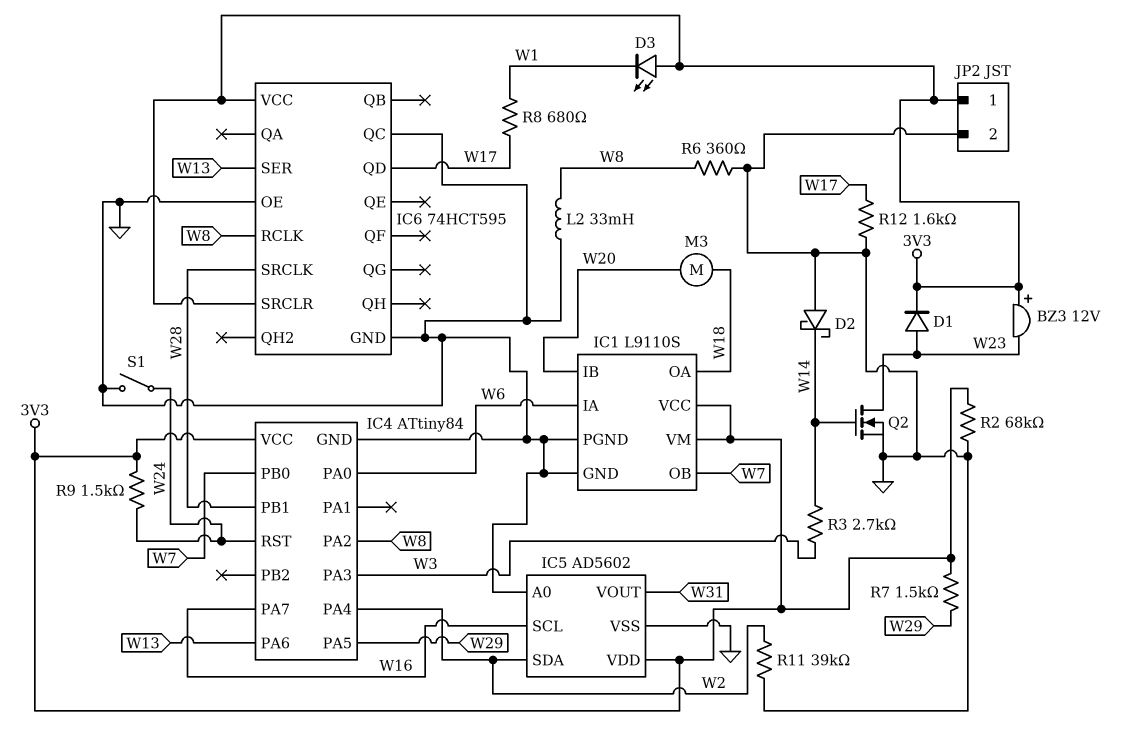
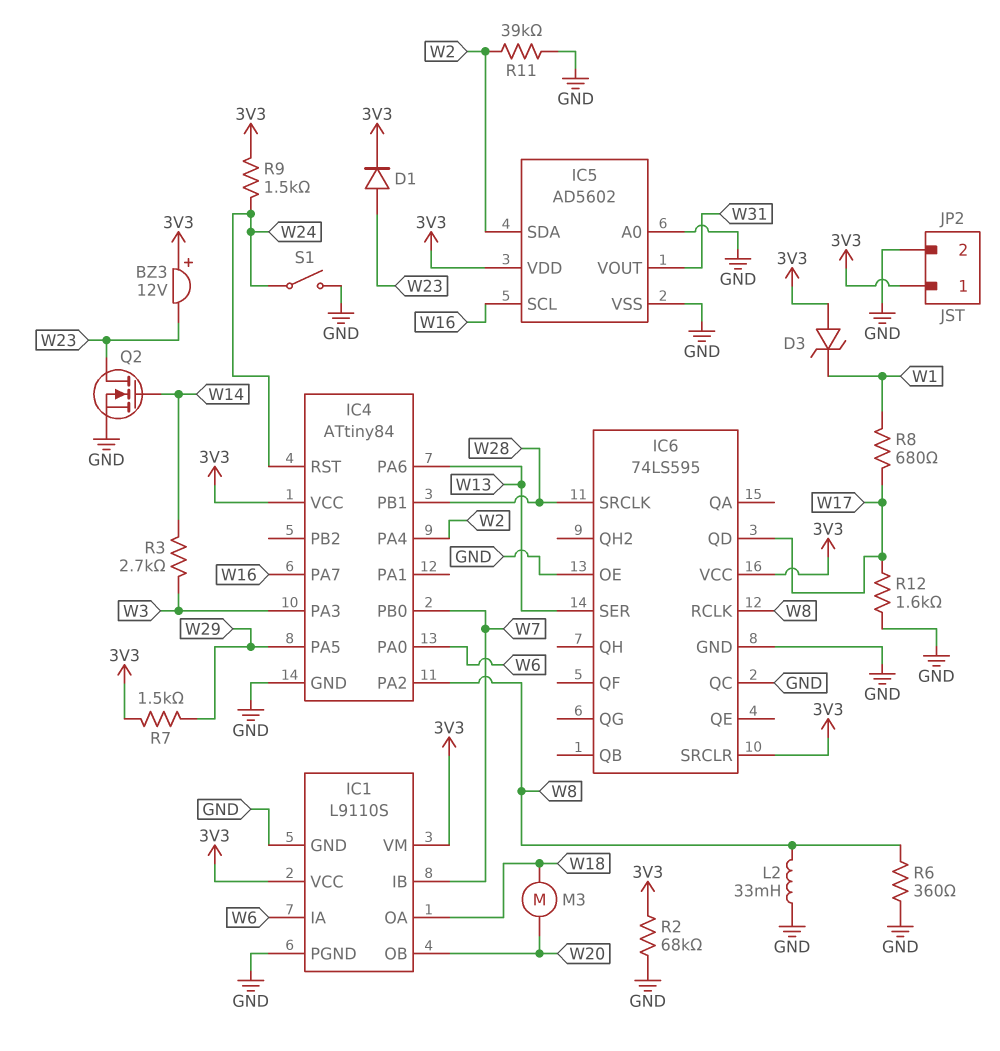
D2: schottky (A GND, K W14) -> none
D3: LED (A 3V3, K W1) -> zener (A 3V3, K W1)
IC1 pin IB: W20 -> W7
IC1 pin OB: W7 -> W20
IC6: 74HCT595 -> 74LS595

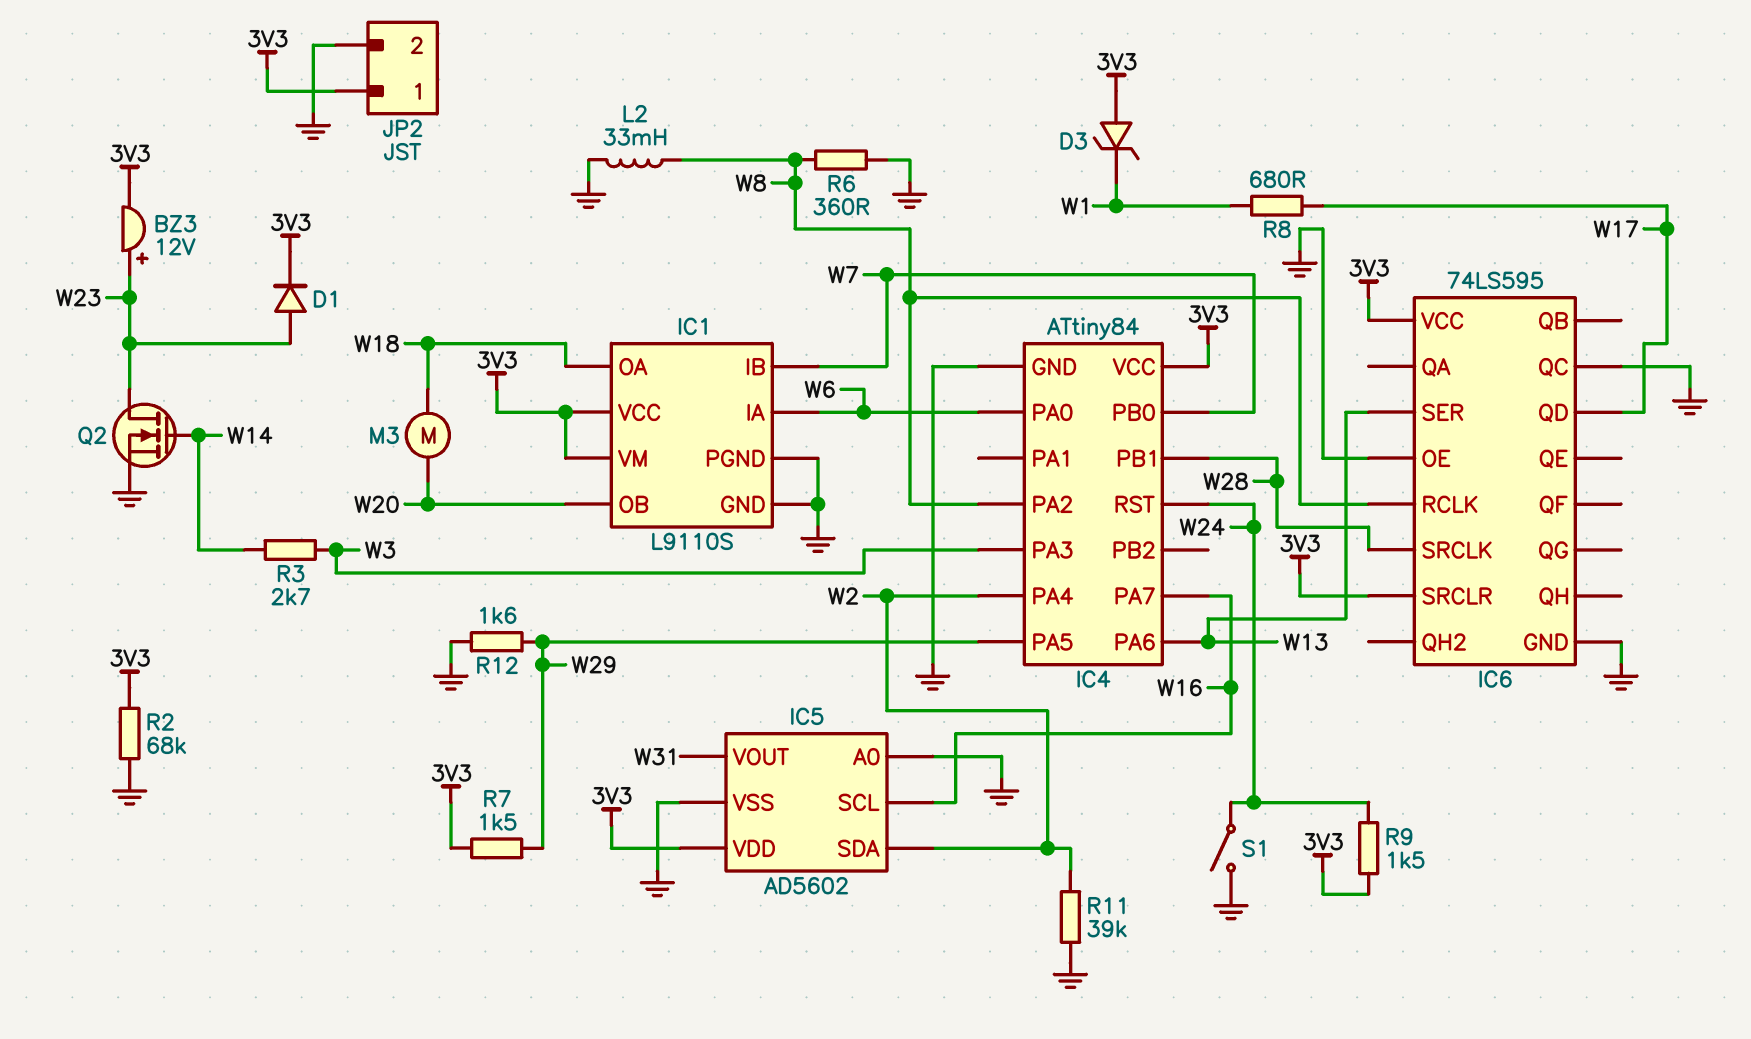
BZ3: buzzer 12V (plus 3V3, minus W23) -> buzzer 12V (plus W23, minus 3V3)
R12: 1.6k (GND, W17) -> 1.6k (GND, W29)

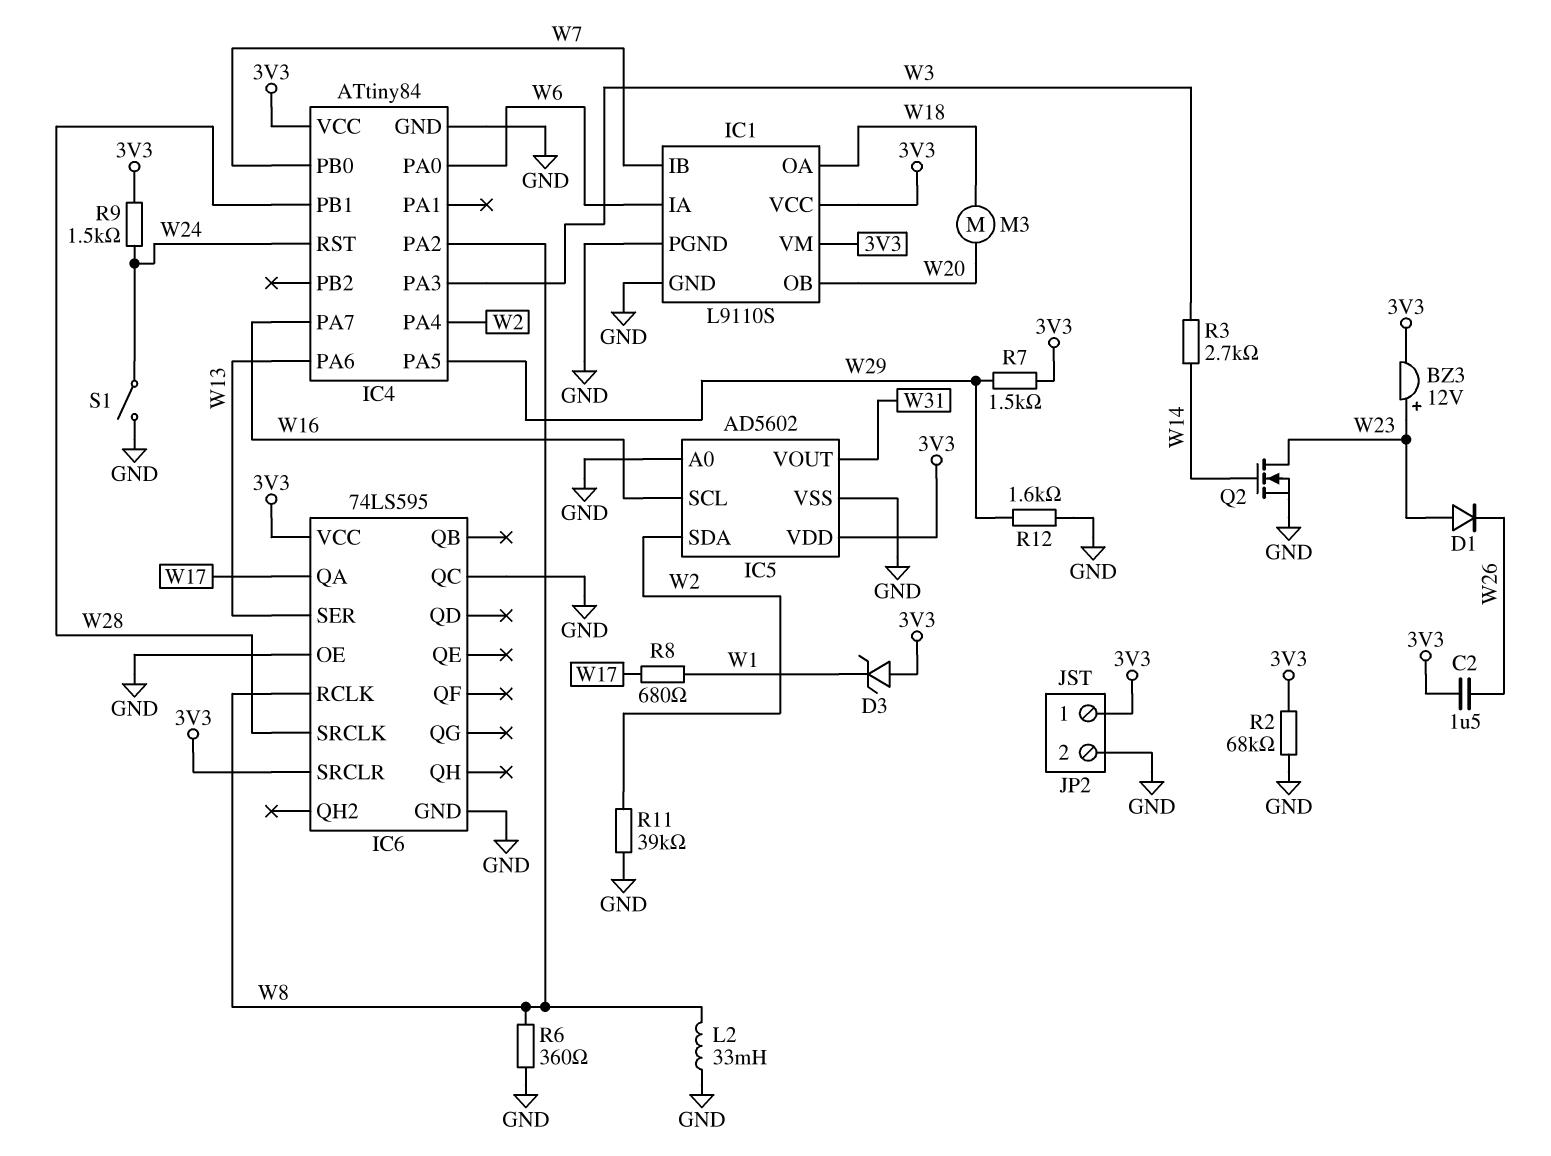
C2: none -> 1.5uF (3V3, W26)
D1: diode (A W23, K 3V3) -> diode (A W23, K W26)
IC6 pin QA: none -> W17
IC6 pin QD: W17 -> none

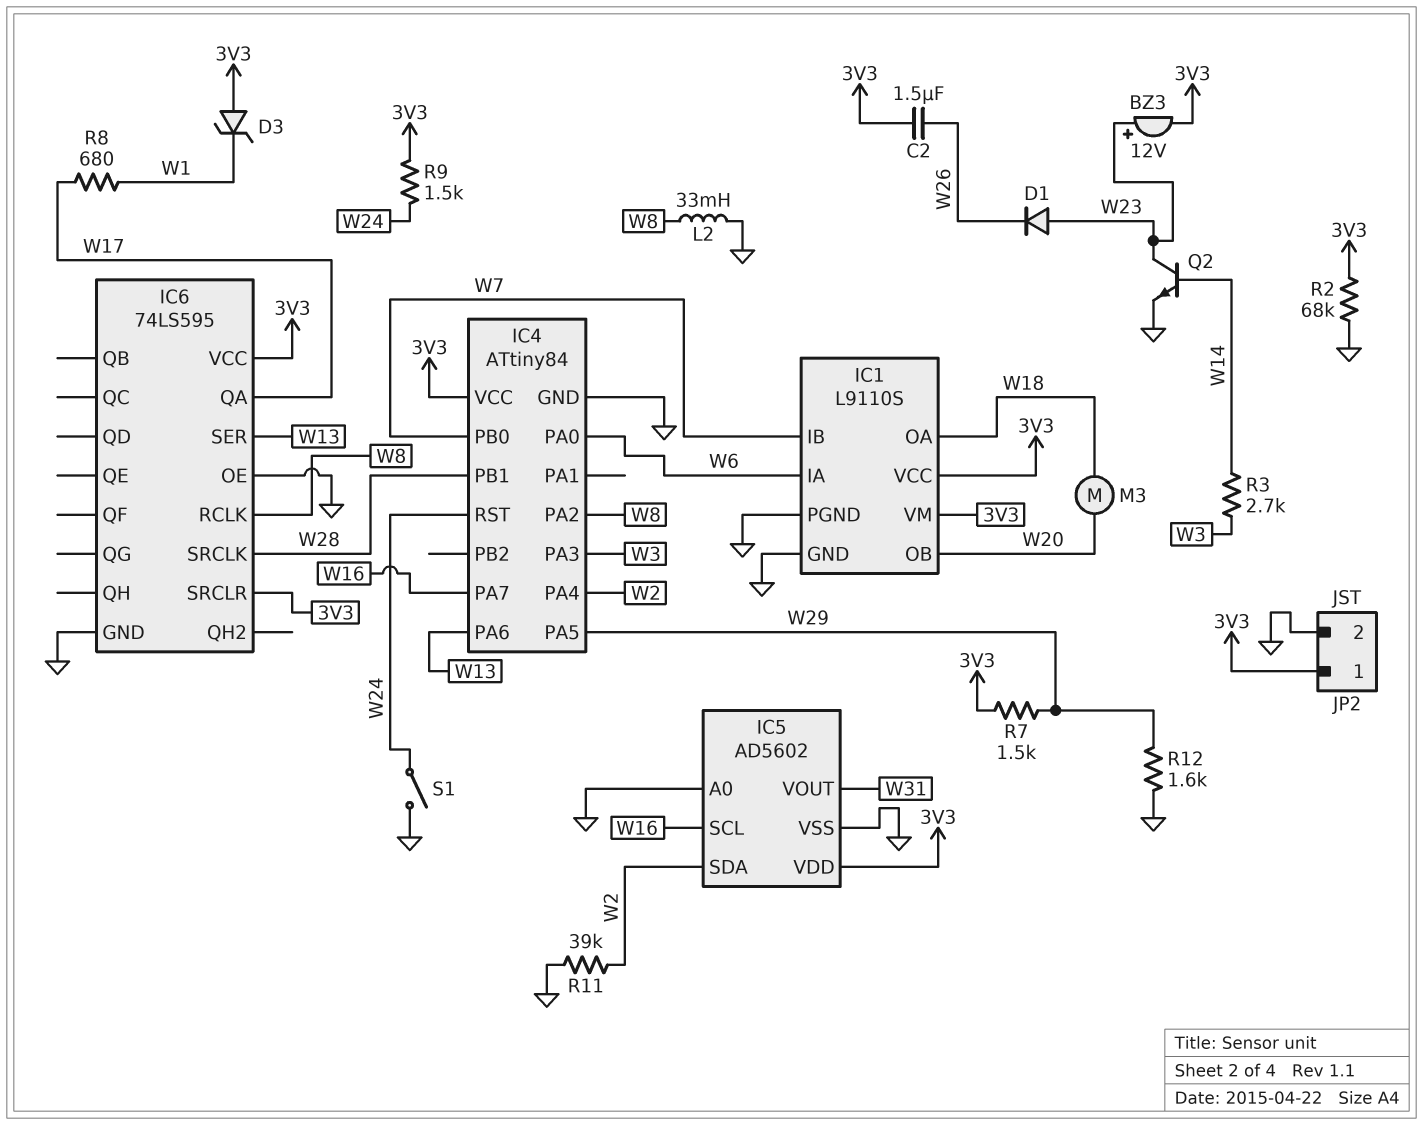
IC6 pin QC: GND -> none
Q2: NMOS (G W14, D W23, S GND) -> NPN (B W14, C W23, E GND)
R6: 360 (GND, W8) -> none

